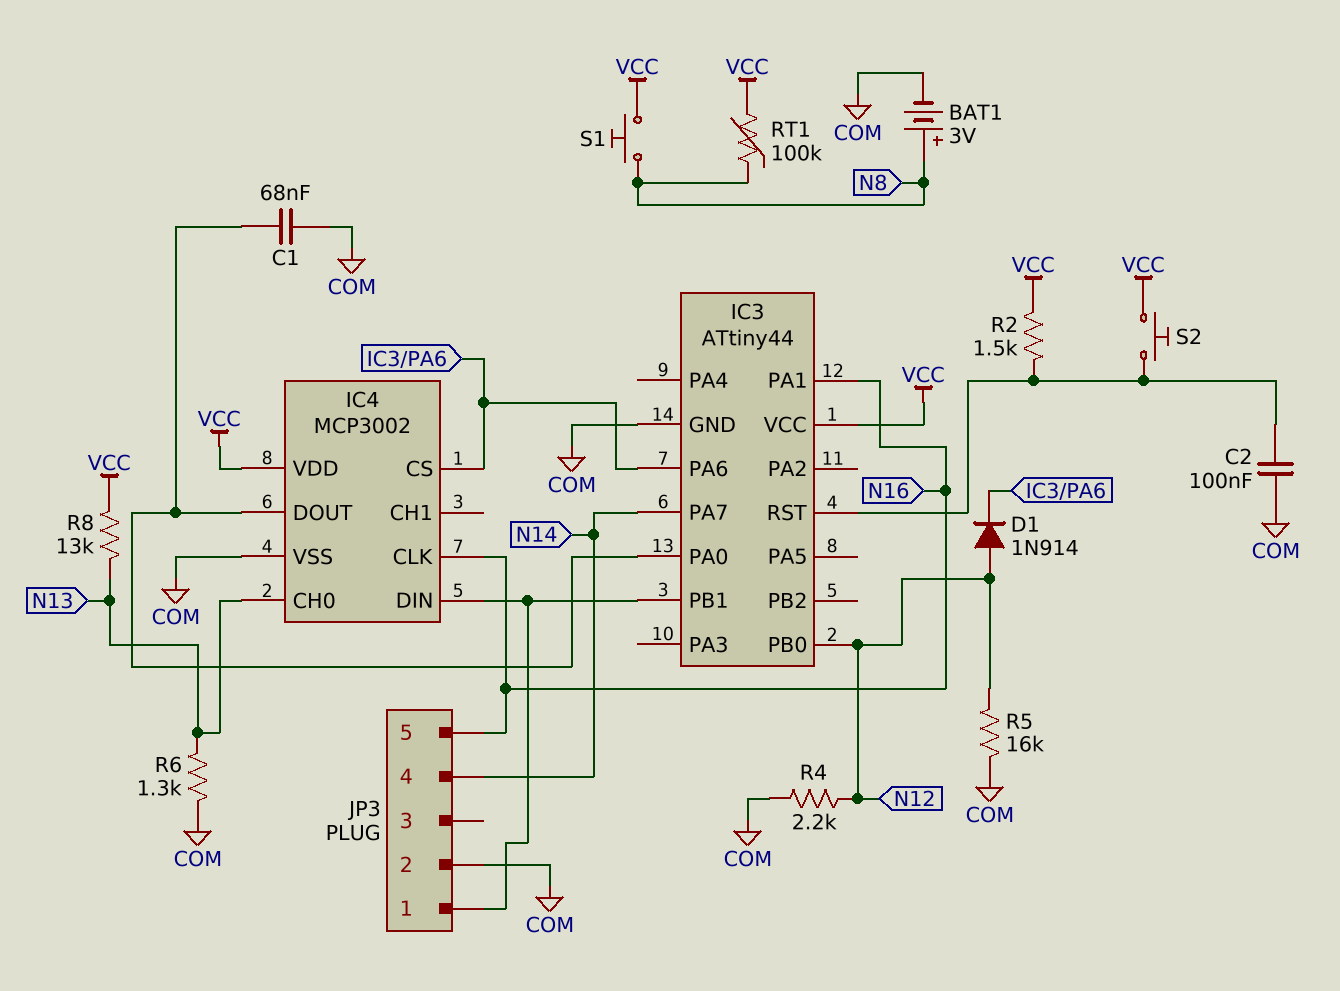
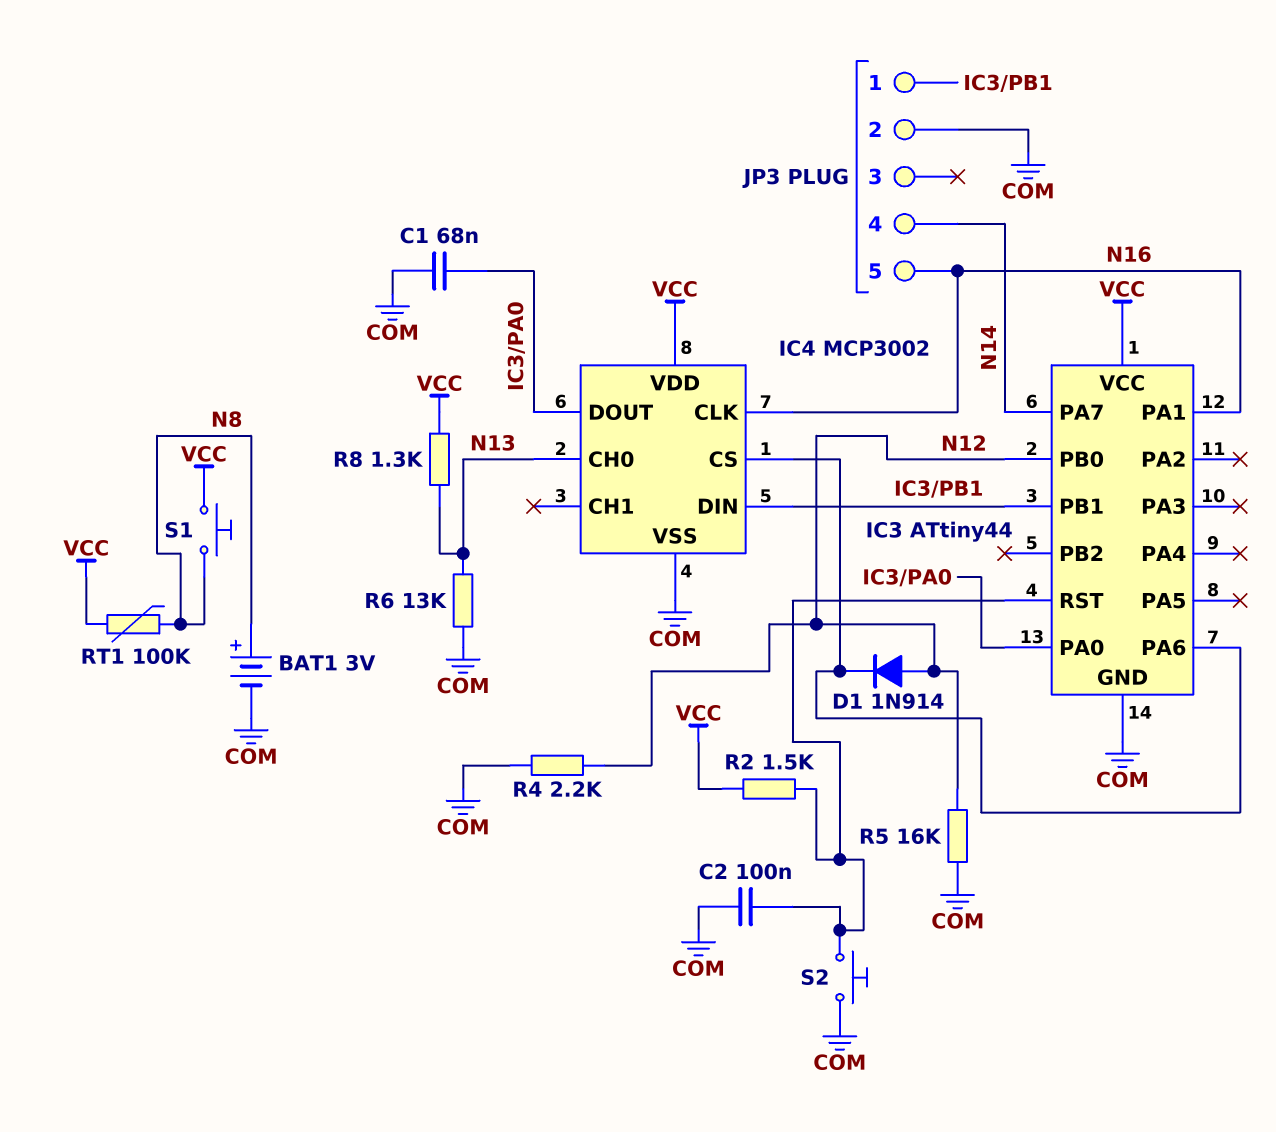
R6: 1.3k (COM, N13) -> 13k (COM, N13)
R8: 13k (N13, VCC) -> 1.3k (N13, VCC)
S2: button (IC3/RST, VCC) -> button (COM, IC3/RST)

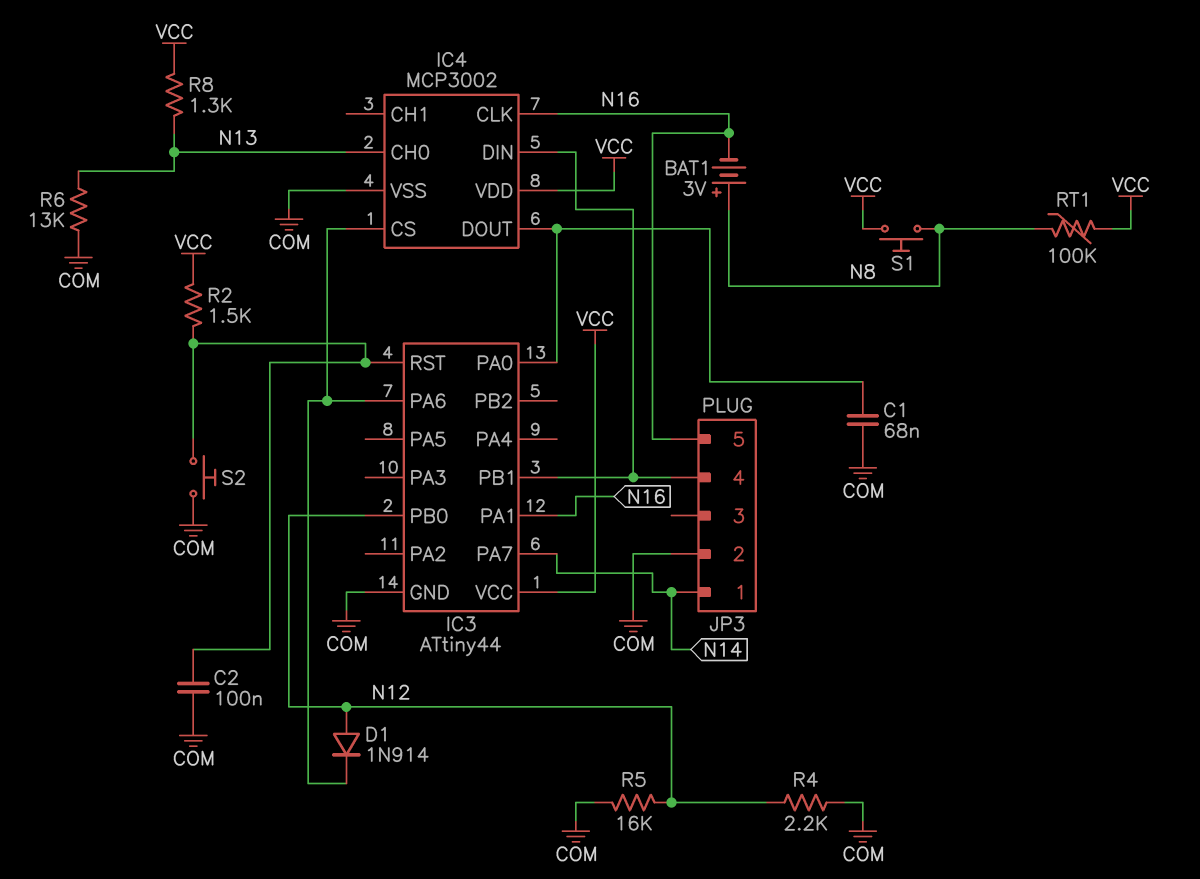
BAT1: 3V (plus N8, minus COM) -> 3V (plus N8, minus N16)
JP3 pin 1: IC3/PB1 -> N14
JP3 pin 4: N14 -> IC3/PB1

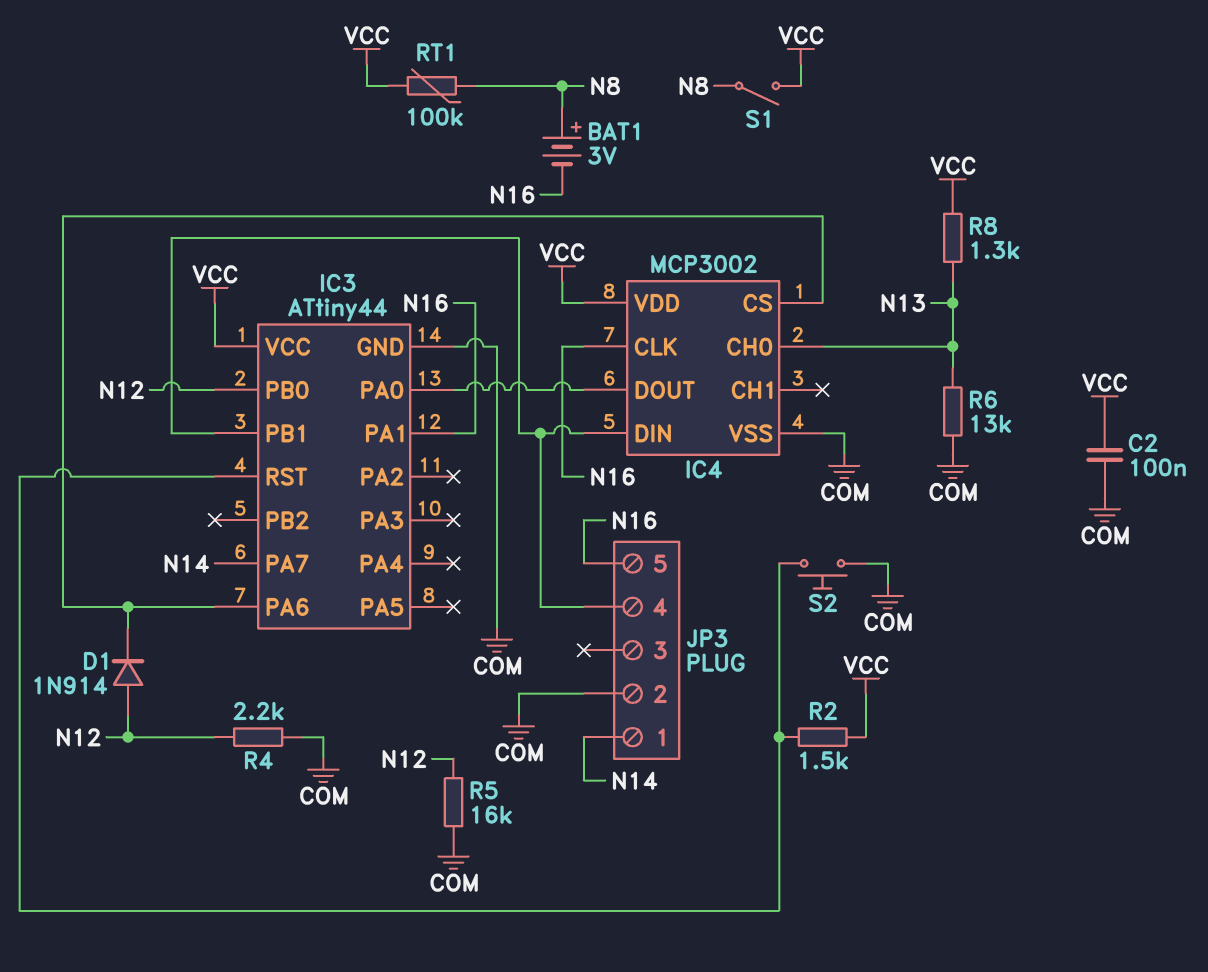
C1: 68nF (COM, IC3/PA0) -> none
C2: 100nF (COM, IC3/RST) -> 100nF (COM, VCC)
S1: button (N8, VCC) -> switch (N8, VCC)

